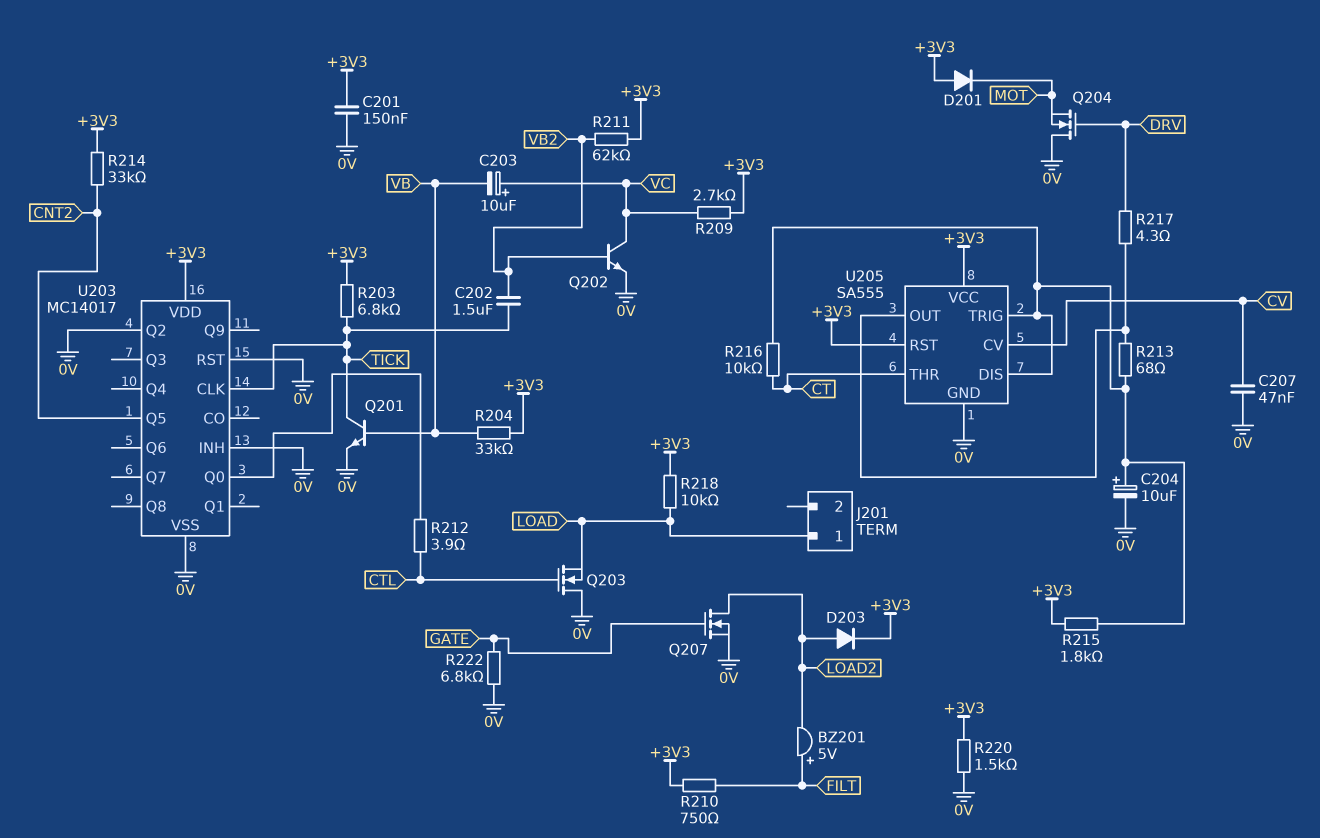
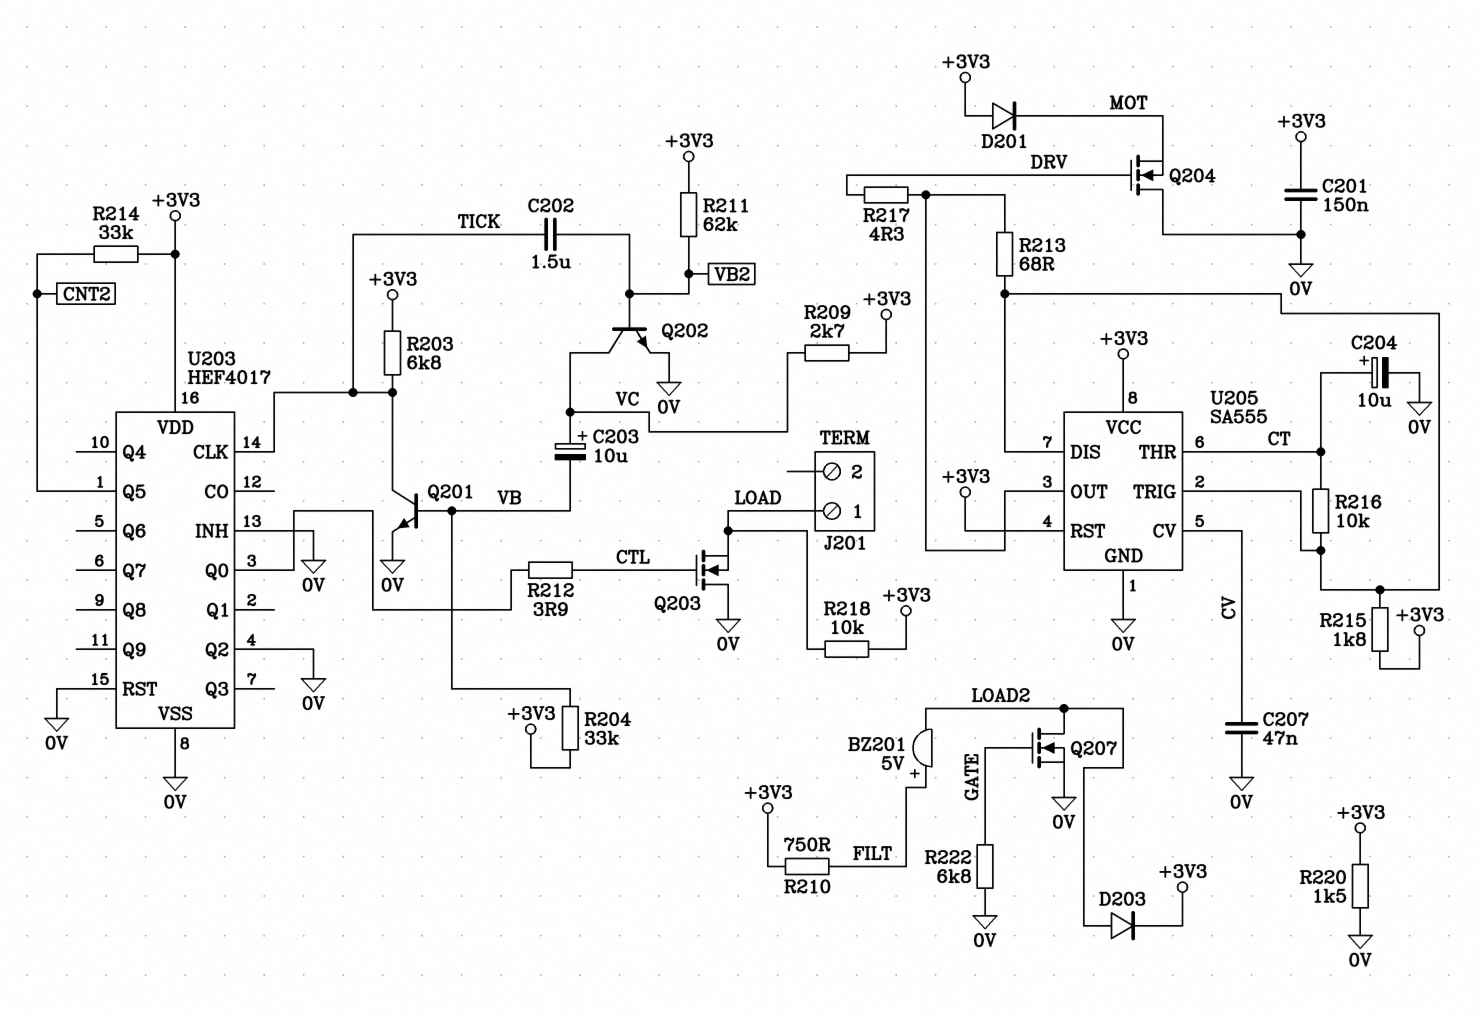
C204: 10uF (plus U205/DIS, minus 0V) -> 10uF (plus CT, minus 0V)
U203: MC14017 -> HEF4017

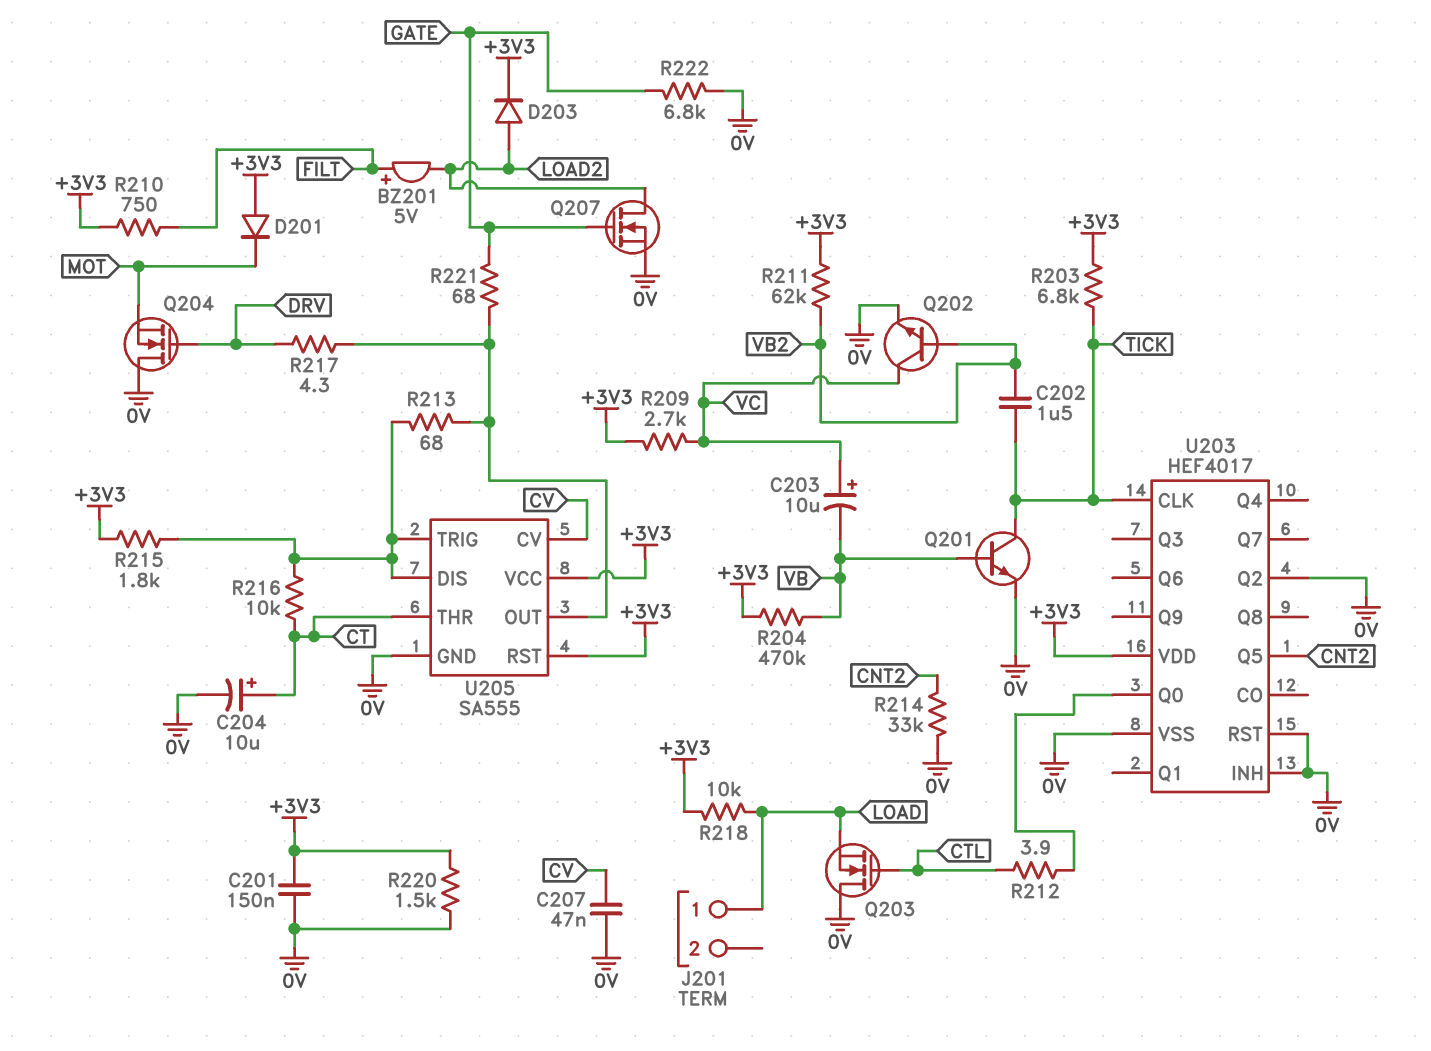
R204: 33k (+3V3, VB) -> 470k (+3V3, VB)
R214: 33k (+3V3, CNT2) -> 33k (0V, CNT2)
R221: none -> 68 (GATE, U205/OUT)

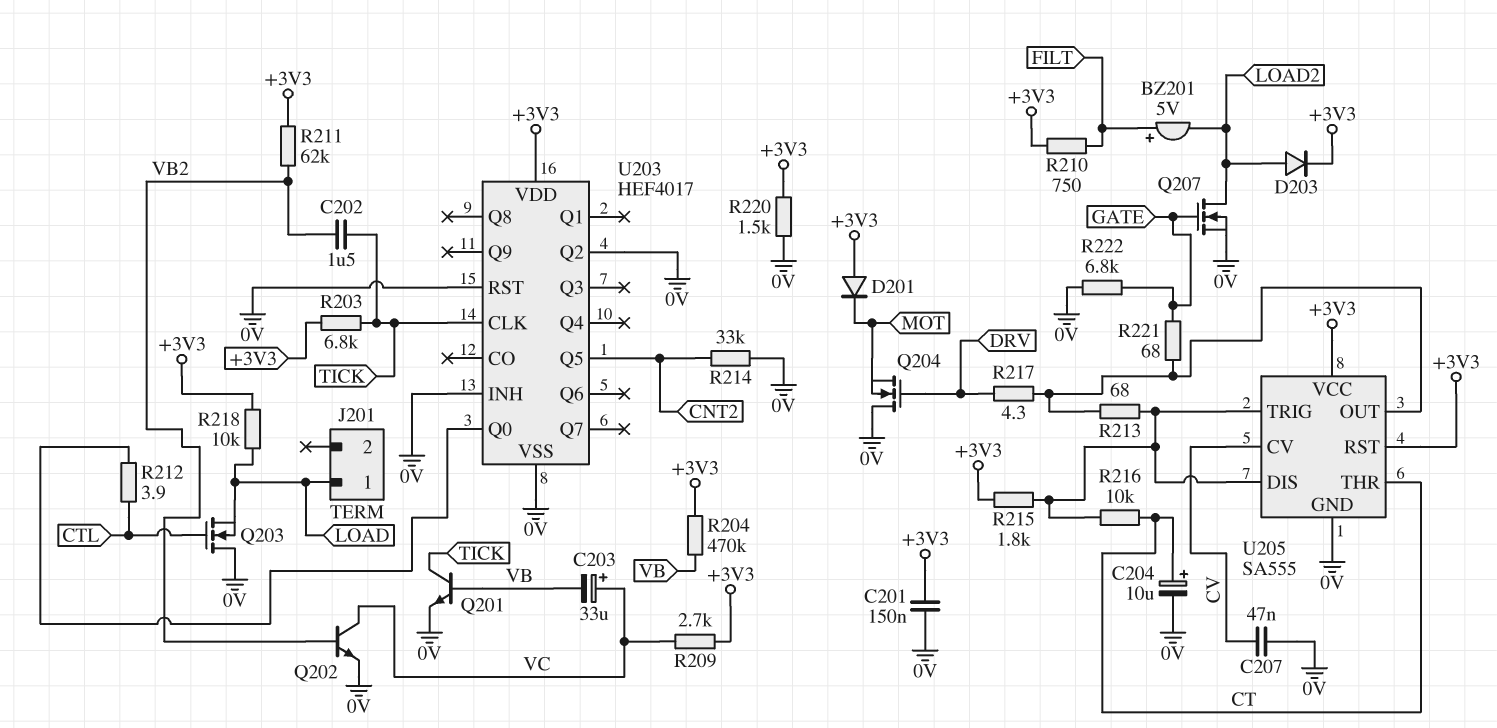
C203: 10uF (plus VC, minus VB) -> 33uF (plus VC, minus VB)

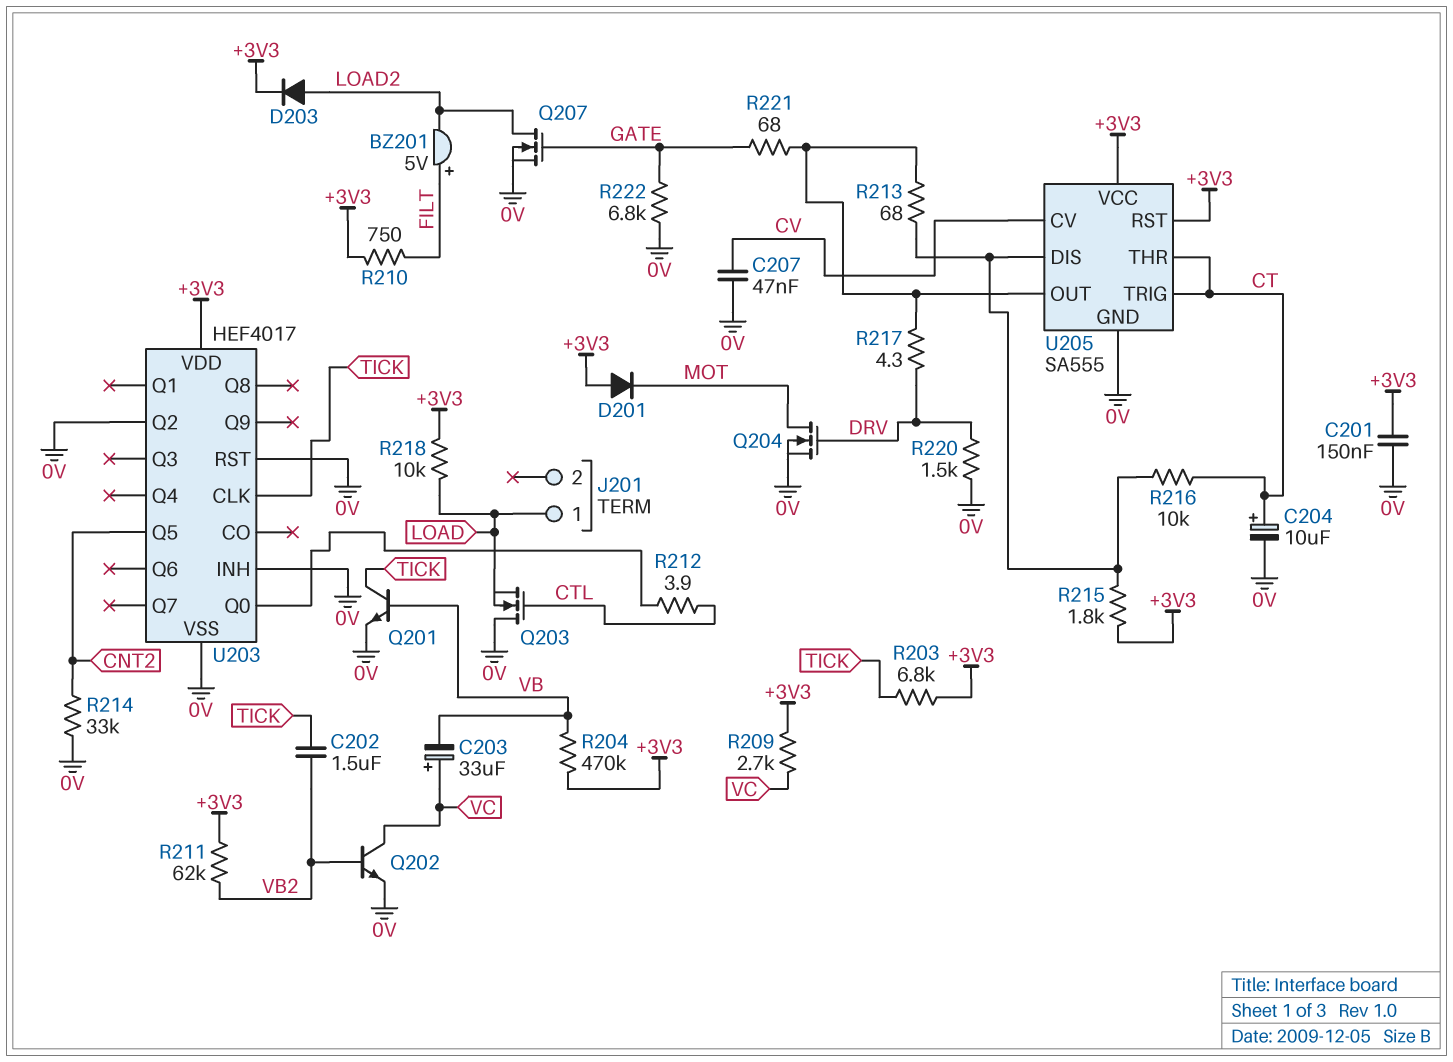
Q204: NMOS (G DRV, D 0V, S MOT) -> NMOS (G DRV, D MOT, S 0V)
R220: 1.5k (+3V3, 0V) -> 1.5k (0V, DRV)
U205 pin TRIG: U205/DIS -> CT

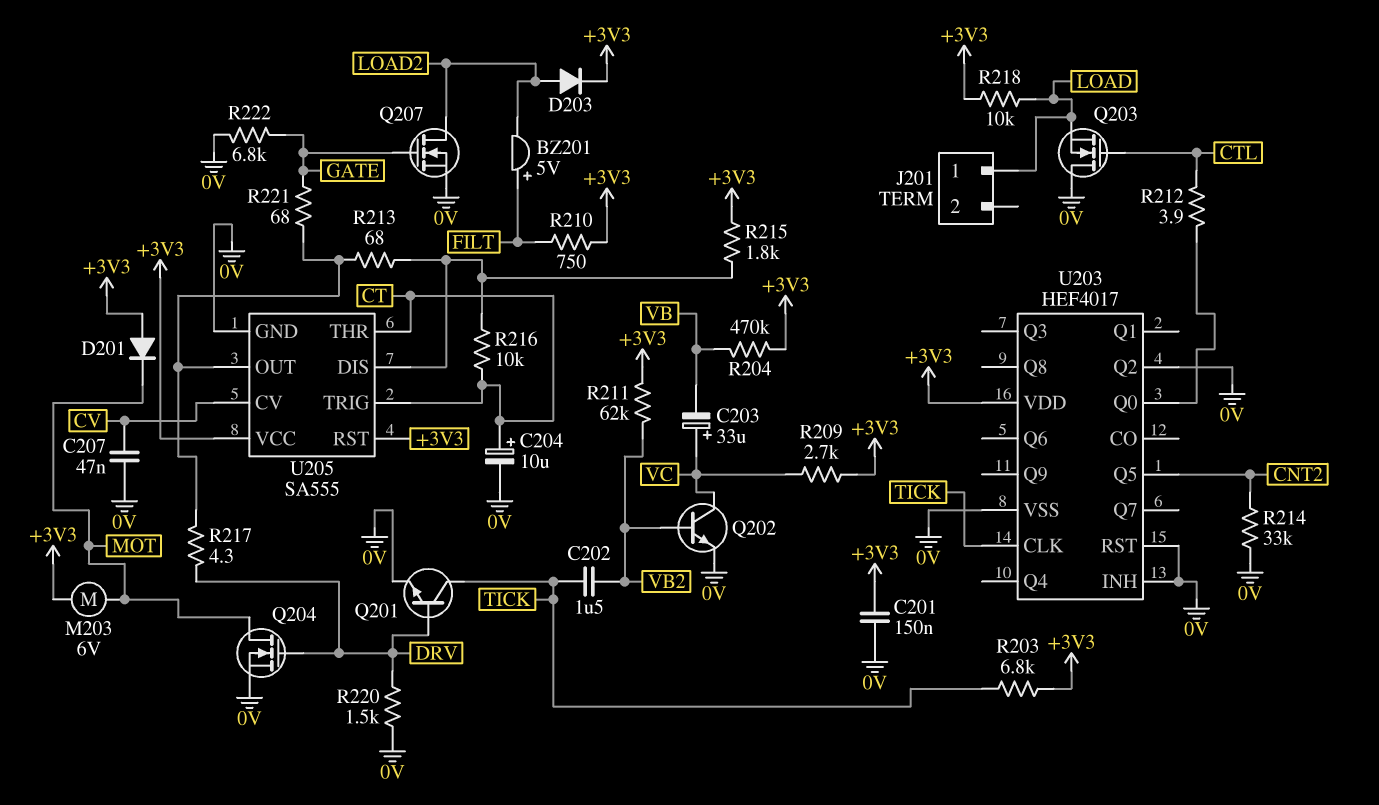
M203: none -> motor 6V (+3V3, MOT)
Q201: NPN (B VB, C TICK, E 0V) -> NPN (B DRV, C TICK, E 0V)

